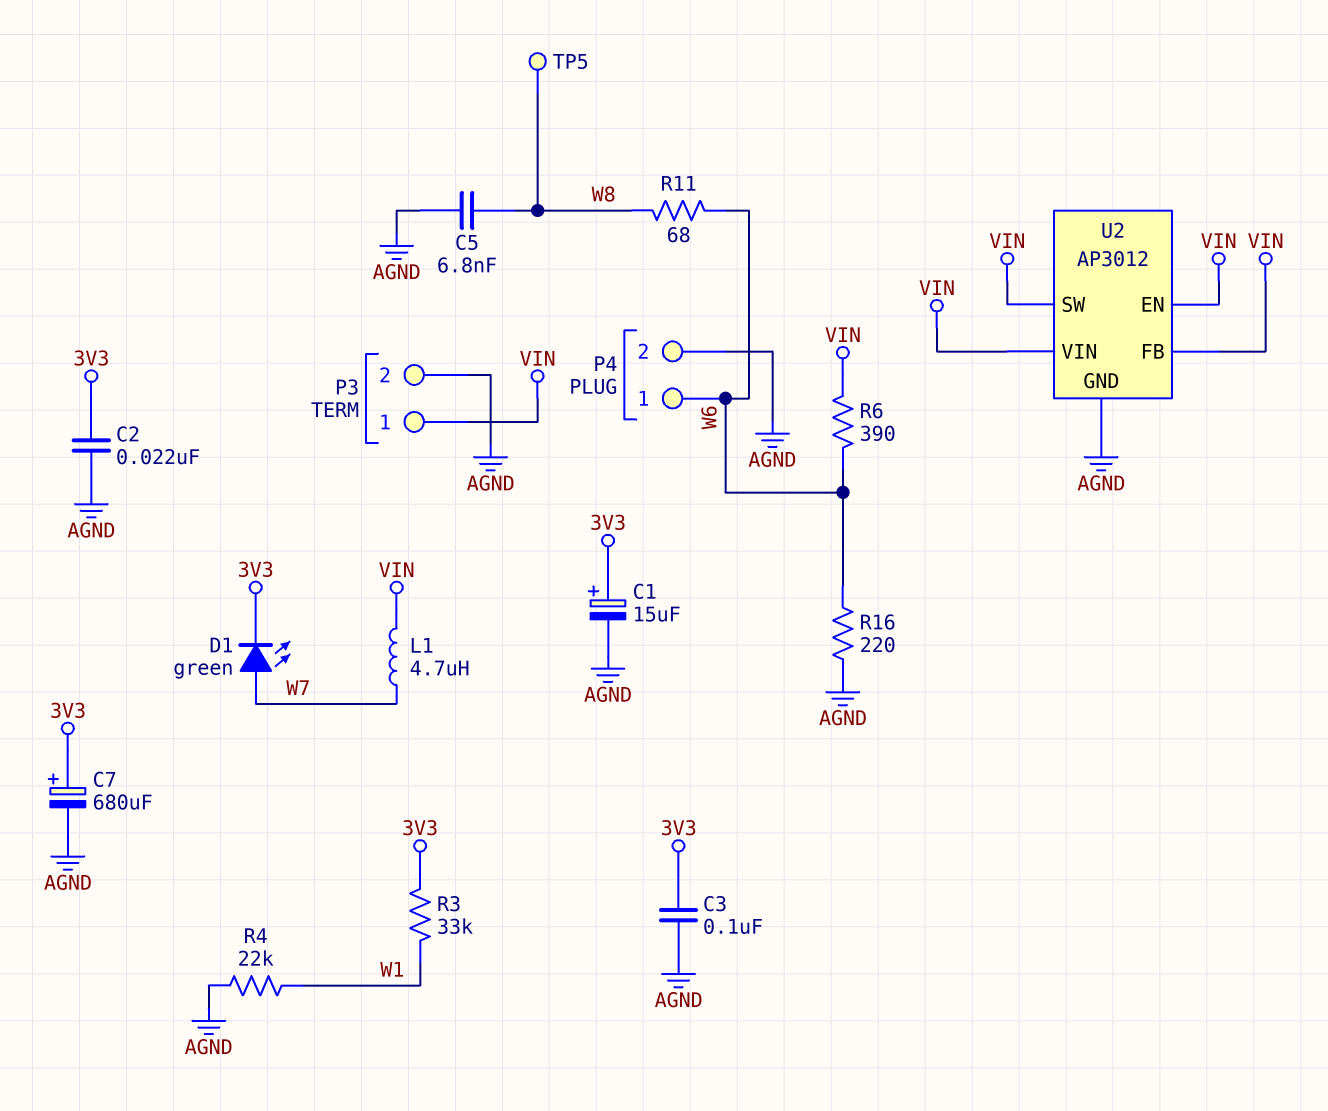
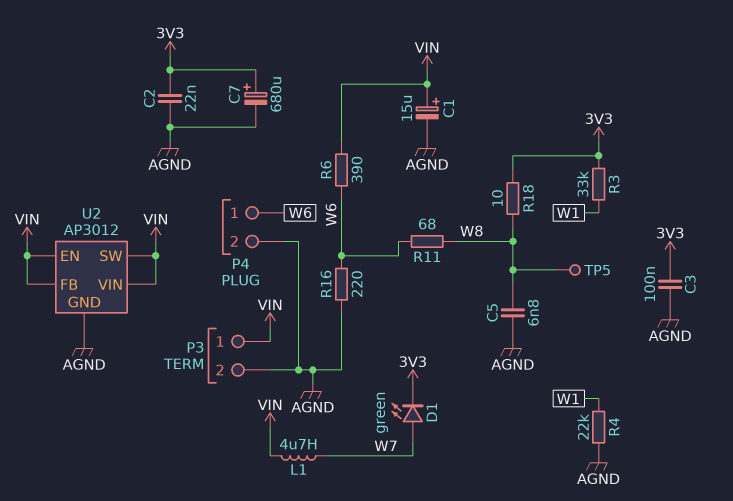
C1: 15uF (plus 3V3, minus AGND) -> 15uF (plus VIN, minus AGND)
R18: none -> 10 (3V3, W8)

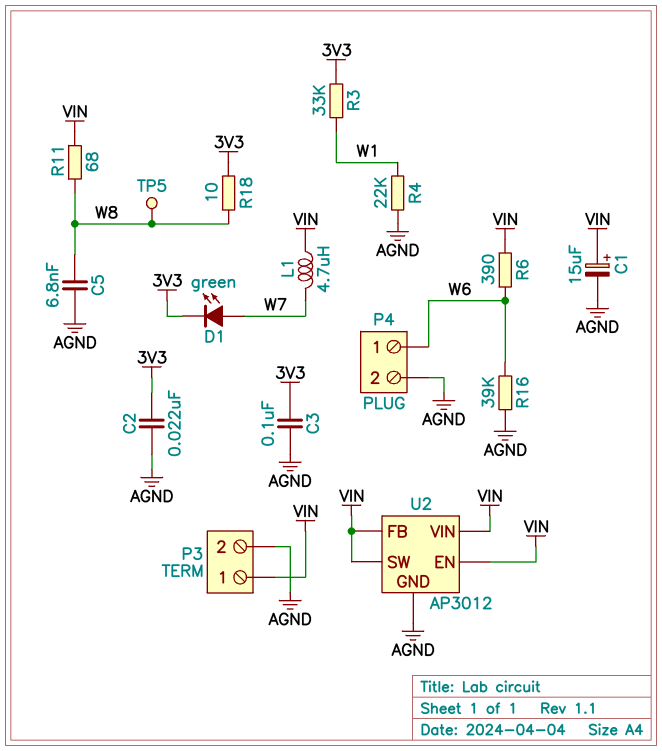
C7: 680uF (plus 3V3, minus AGND) -> none
R11: 68 (W6, W8) -> 68 (VIN, W8)
R16: 220 (AGND, W6) -> 39k (AGND, W6)

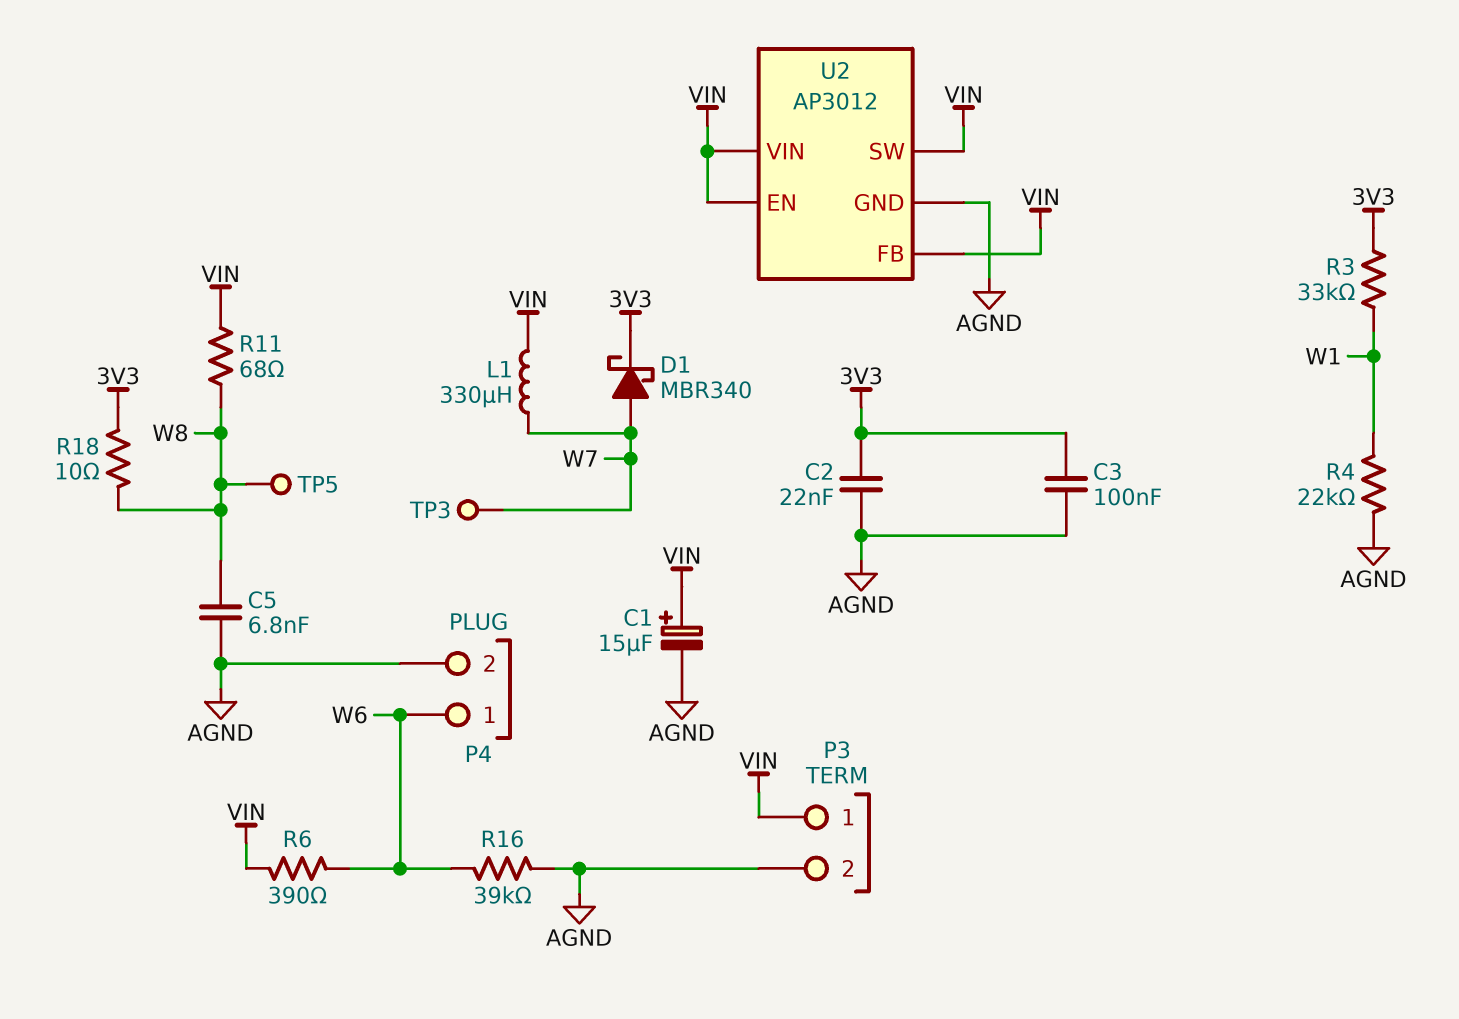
D1: LED green (A W7, K 3V3) -> schottky MBR340 (A W7, K 3V3)
L1: 4.7uH (VIN, W7) -> 330uH (VIN, W7)
TP3: none -> test point (W7)

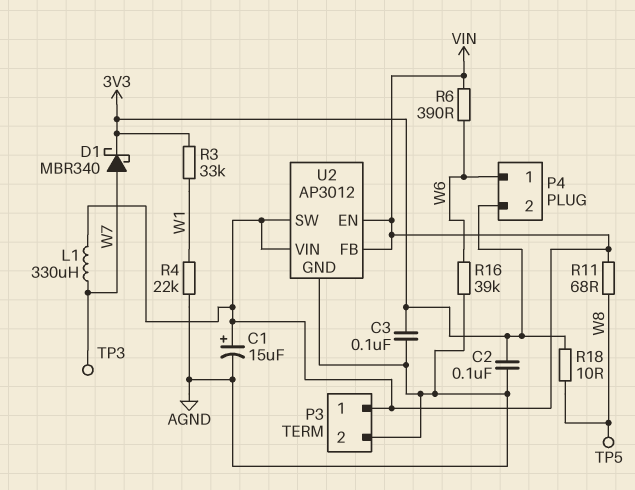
C2: 22nF (3V3, AGND) -> 100nF (3V3, AGND)
C5: 6.8nF (AGND, W8) -> none
P4 pin 2: AGND -> 3V3

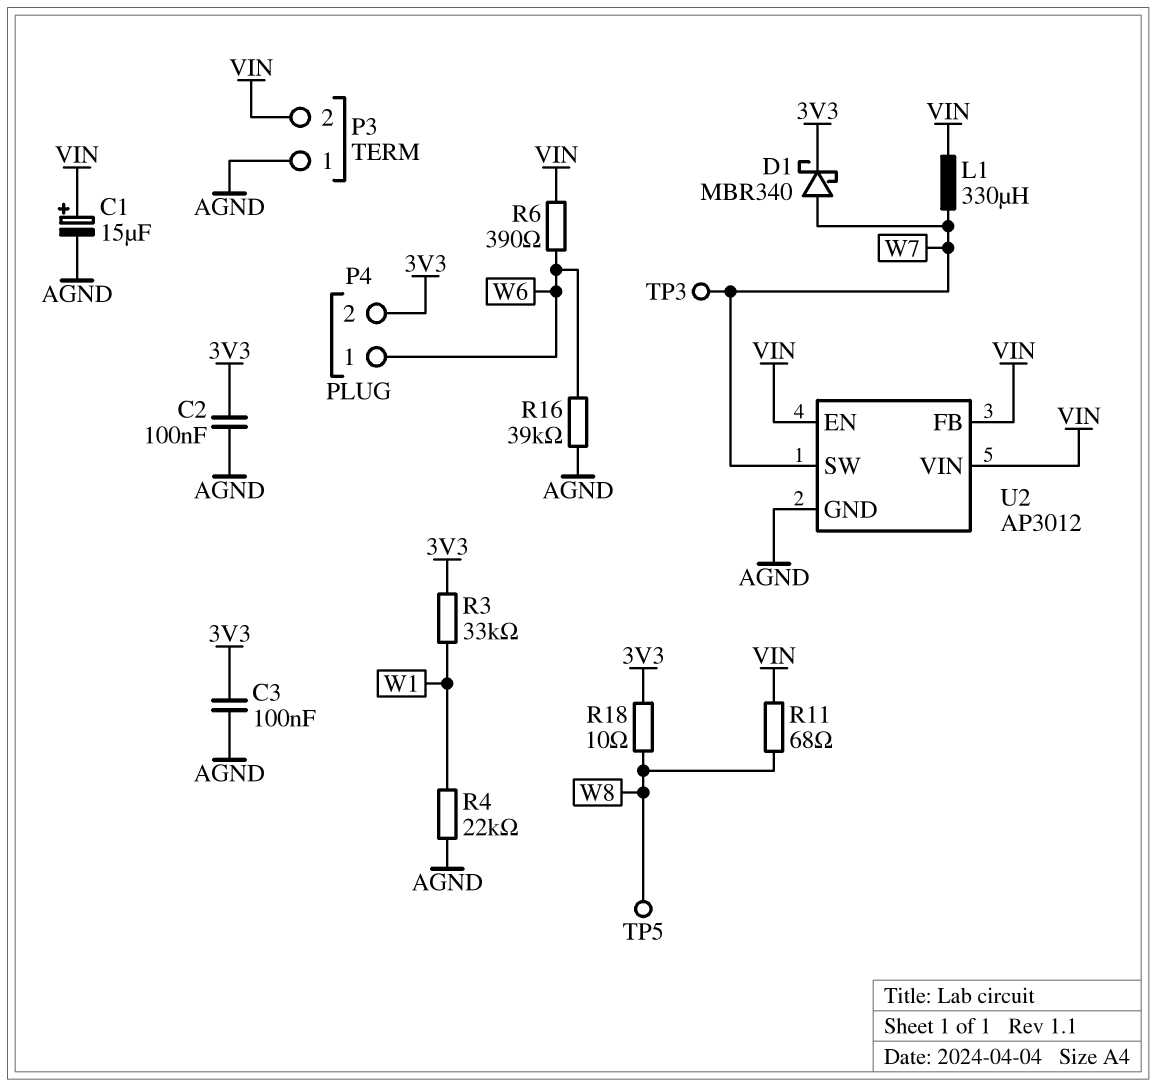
P3 pin 1: VIN -> AGND
P3 pin 2: AGND -> VIN
U2 pin SW: VIN -> W7

